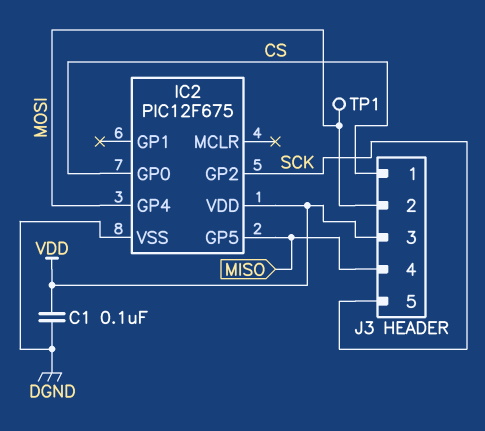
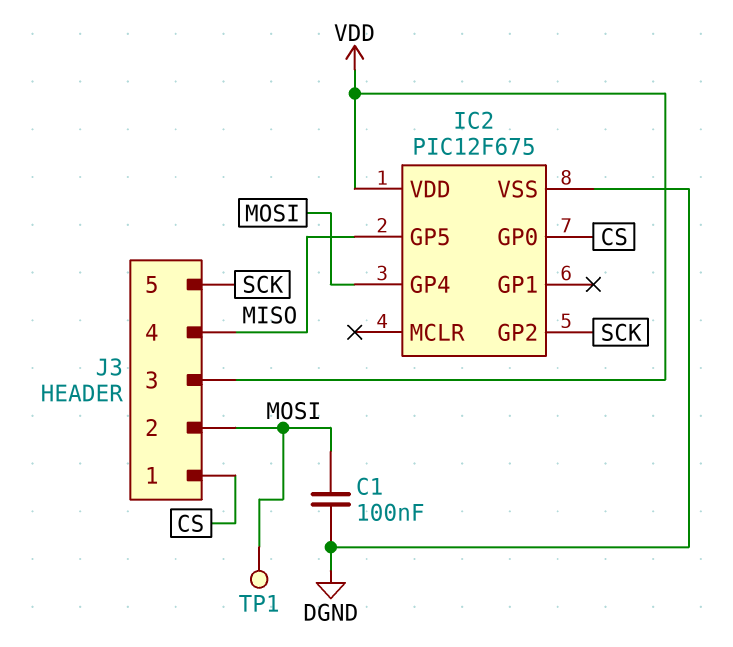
C1: 100nF (DGND, VDD) -> 100nF (DGND, MOSI)

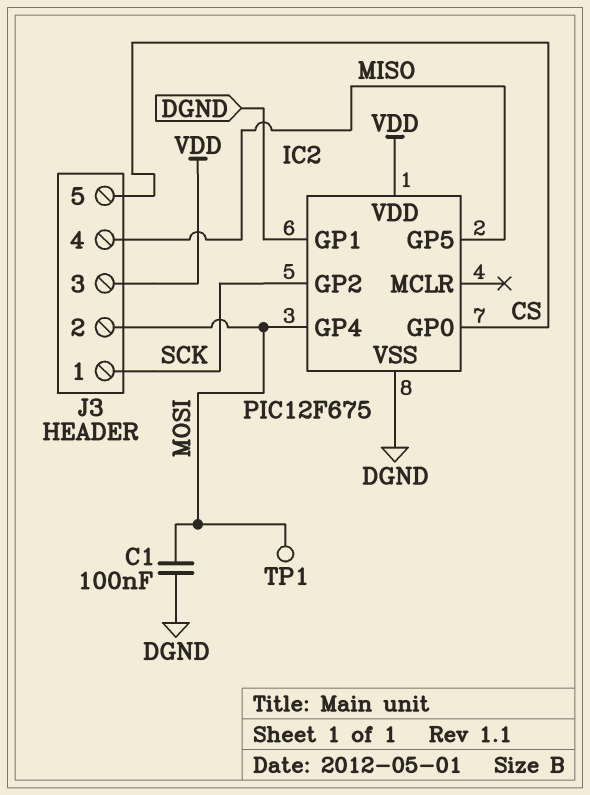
IC2 pin GP1: none -> DGND
J3 pin 1: CS -> SCK
J3 pin 5: SCK -> CS

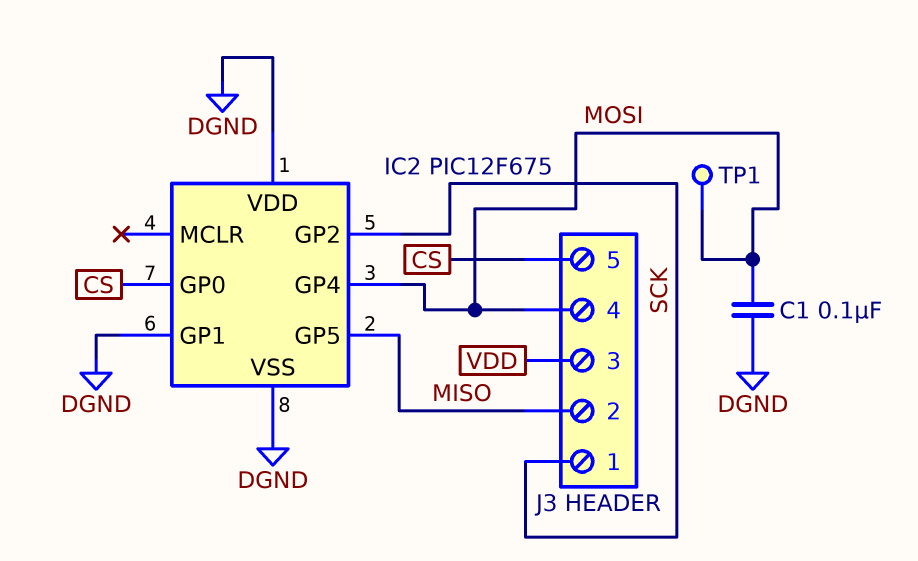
IC2 pin VDD: VDD -> DGND
J3 pin 2: MOSI -> MISO
J3 pin 4: MISO -> MOSI

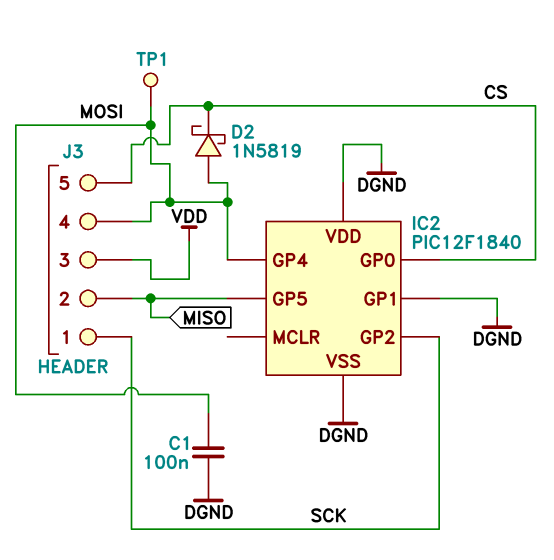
D2: none -> schottky 1N5819 (A MOSI, K CS)
IC2: PIC12F675 -> PIC12F1840

